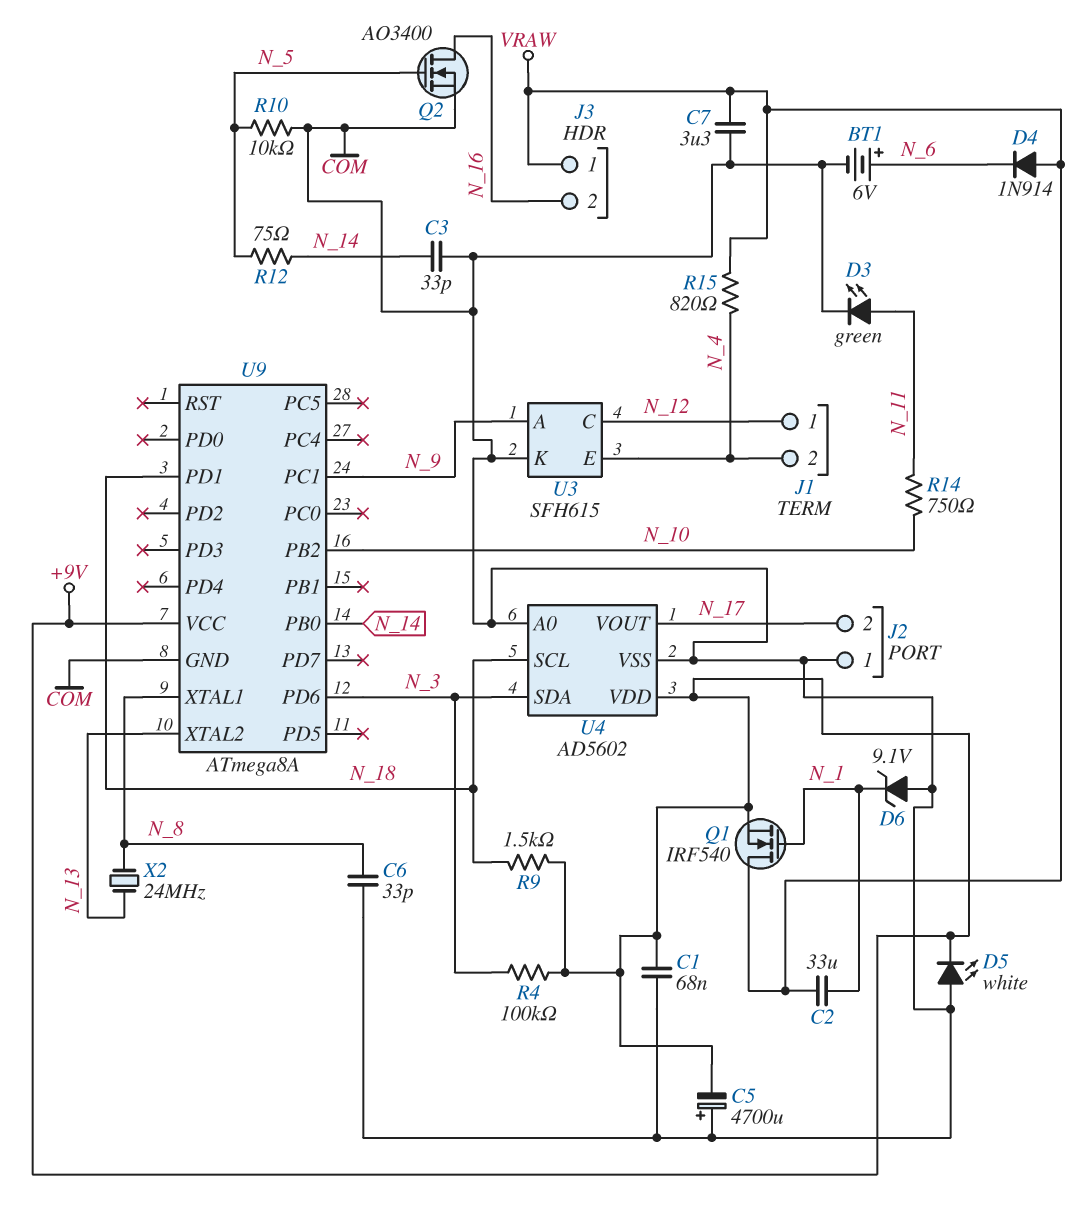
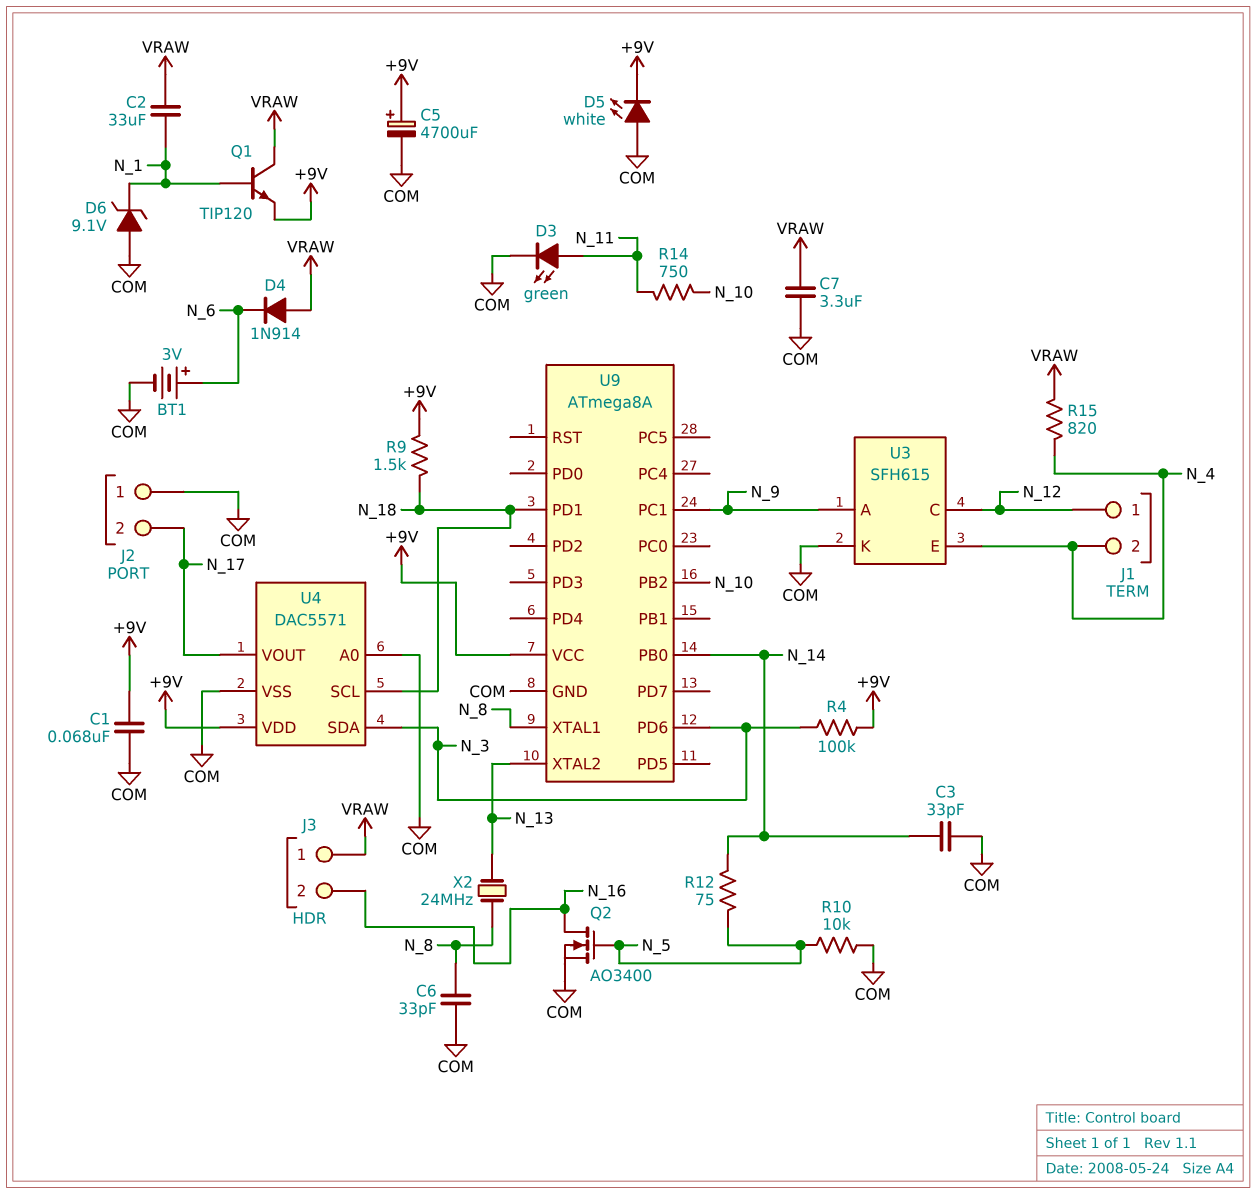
BT1: 6V (plus N_6, minus COM) -> 3V (plus N_6, minus COM)
C5: 4700uF (plus COM, minus +9V) -> 4700uF (plus +9V, minus COM)
Q1: NMOS IRF540 (G N_1, D VRAW, S +9V) -> NPN TIP120 (B N_1, C VRAW, E +9V)
U4: AD5602 -> DAC5571

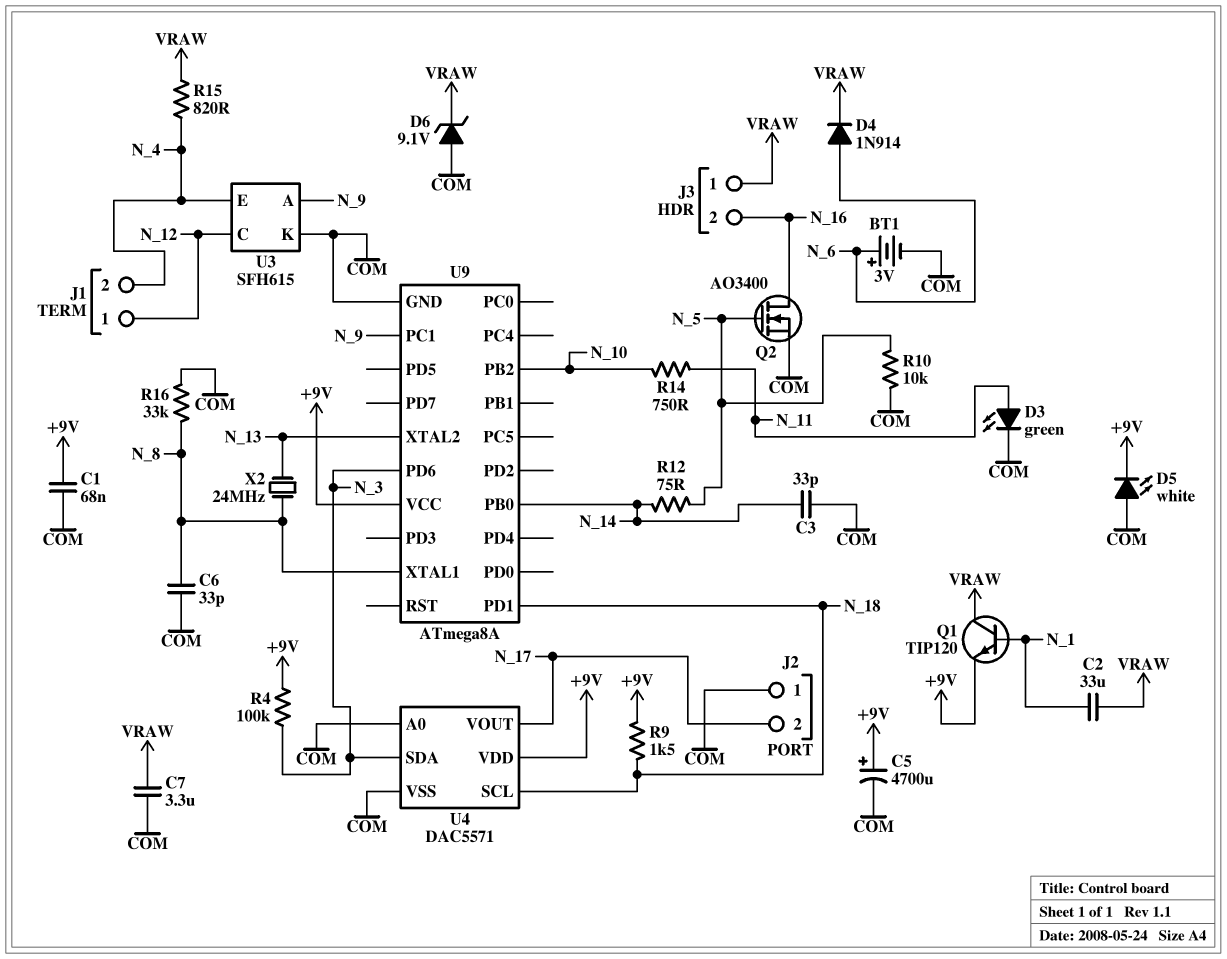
D4: diode 1N914 (A VRAW, K N_6) -> diode 1N914 (A N_6, K VRAW)
D6: zener 9.1V (A COM, K N_1) -> zener 9.1V (A COM, K VRAW)
R16: none -> 33k (COM, N_8)

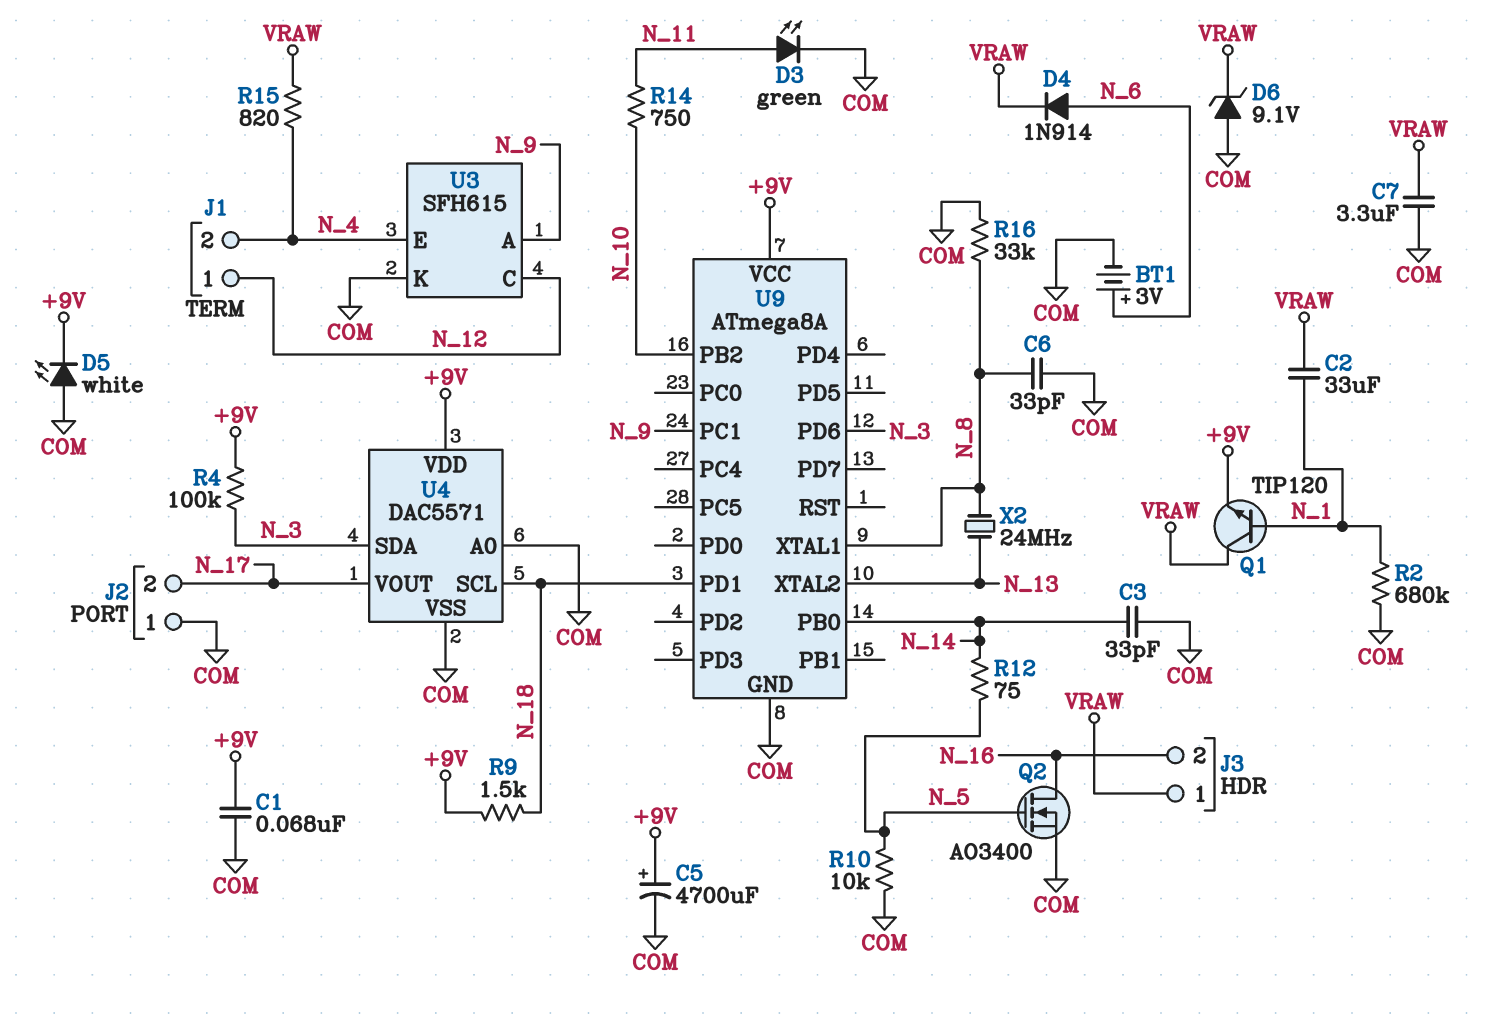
R2: none -> 680k (COM, N_1)

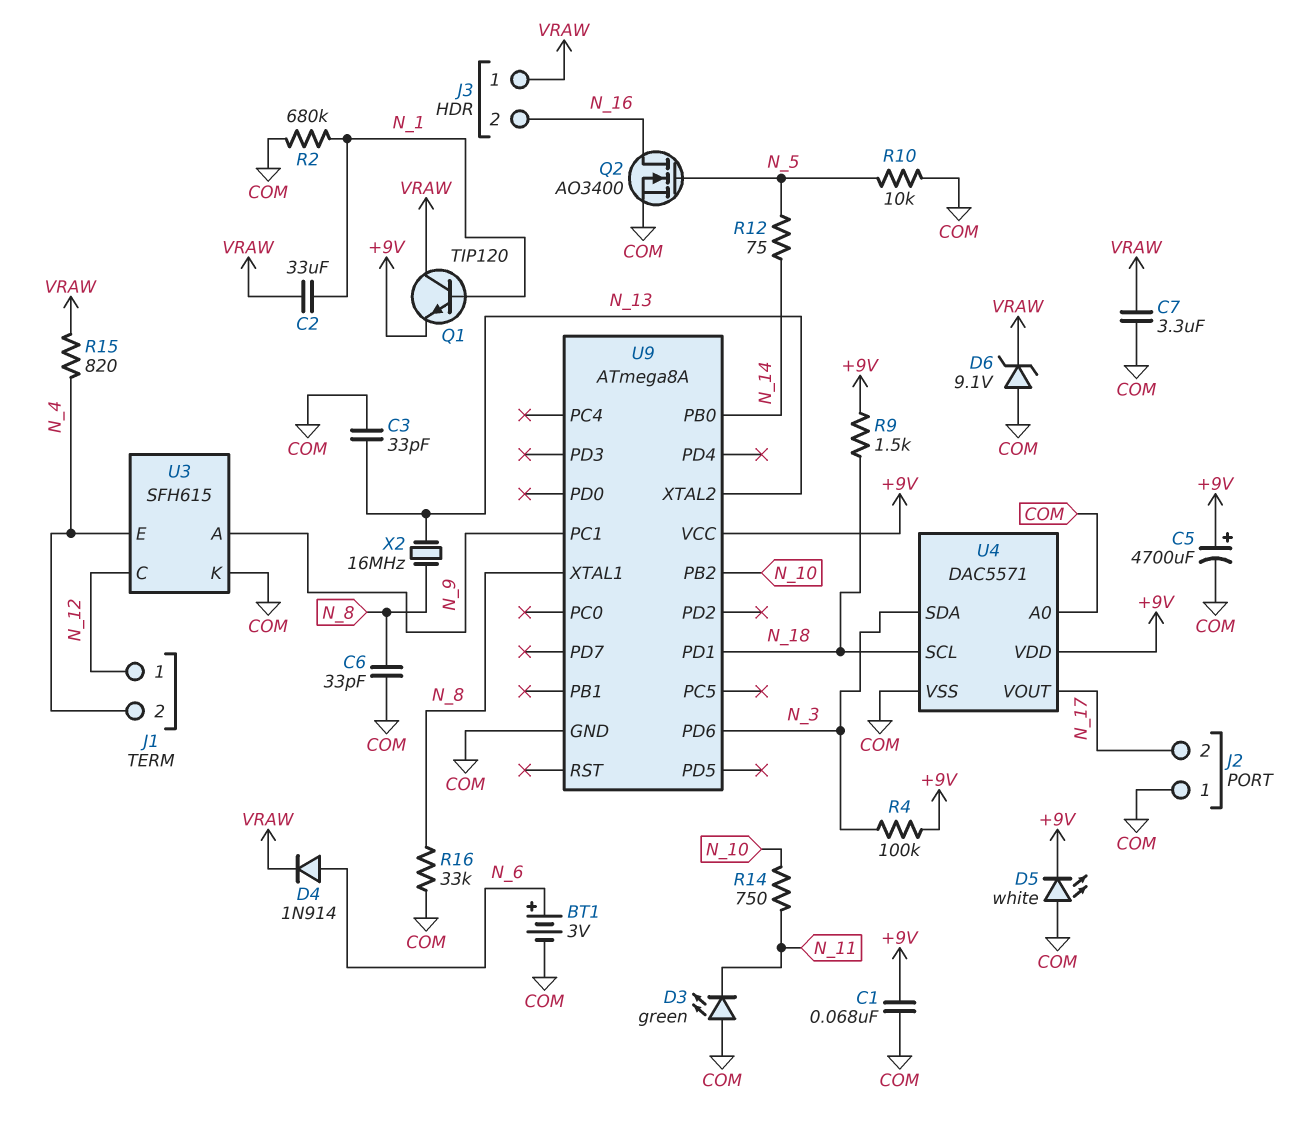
C3: 33pF (COM, N_14) -> 33pF (COM, N_13)
D3: LED green (A N_11, K COM) -> LED green (A COM, K N_11)
X2: 24MHz (N_8, N_13) -> 16MHz (N_8, N_13)

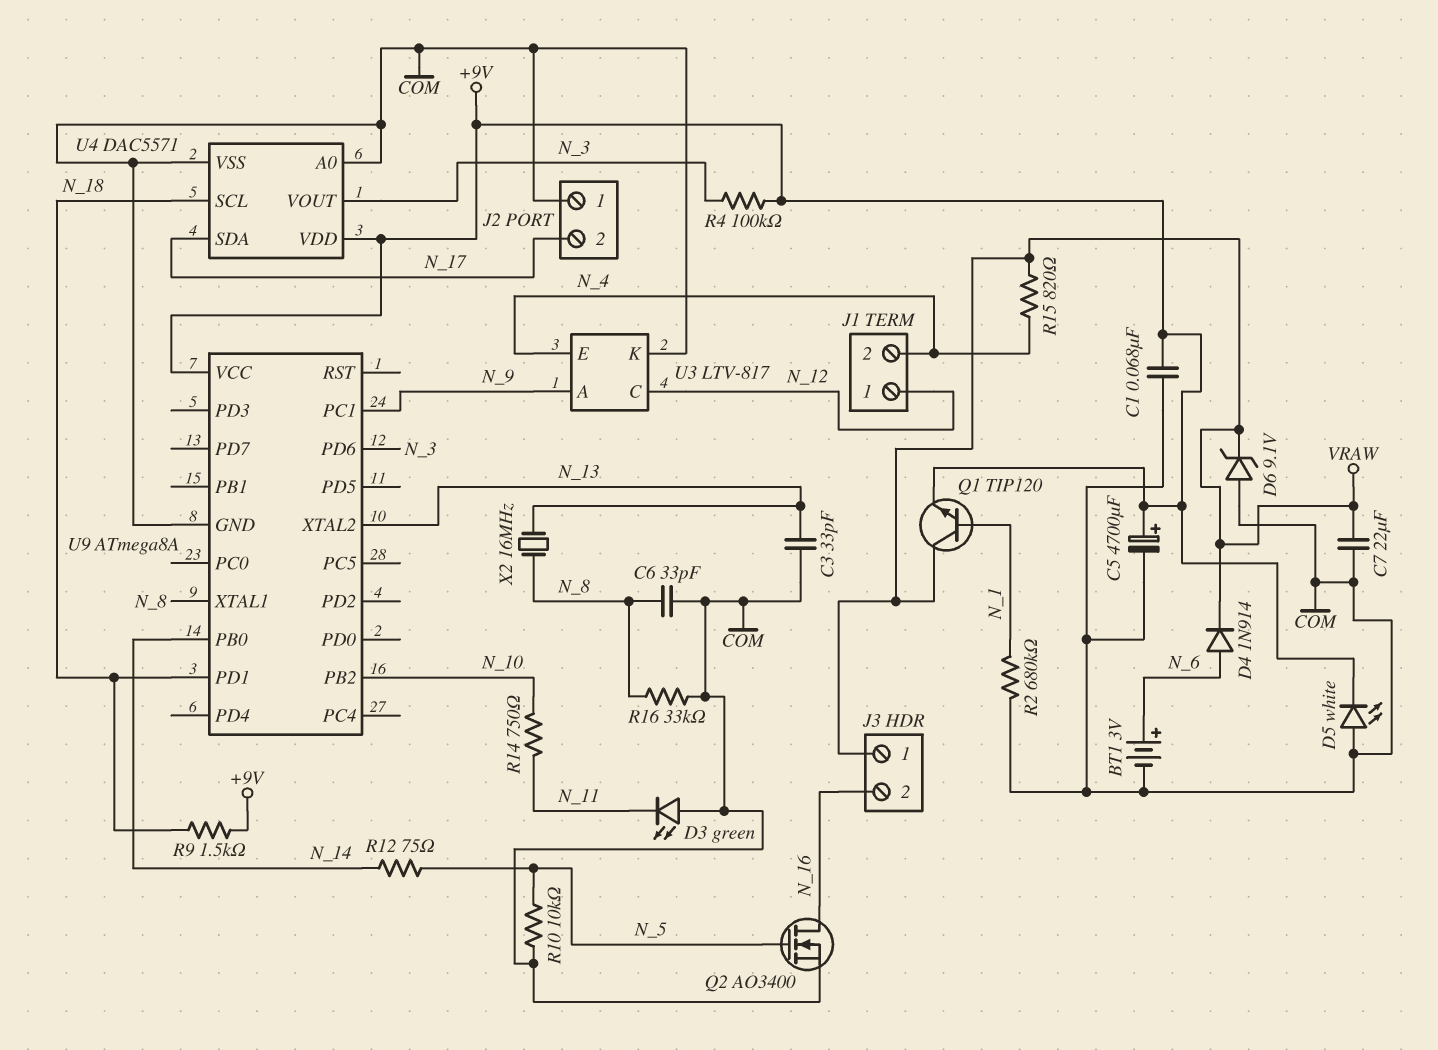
C2: 33uF (N_1, VRAW) -> none
C7: 3.3uF (COM, VRAW) -> 22uF (COM, VRAW)
U3: SFH615 -> LTV-817
U4 pin SDA: N_3 -> N_17
U4 pin VOUT: N_17 -> N_3

